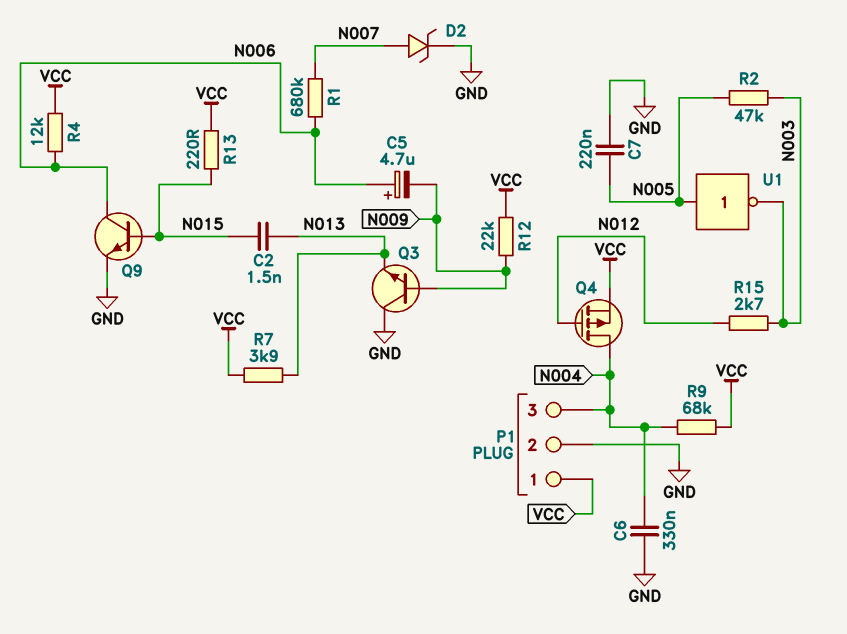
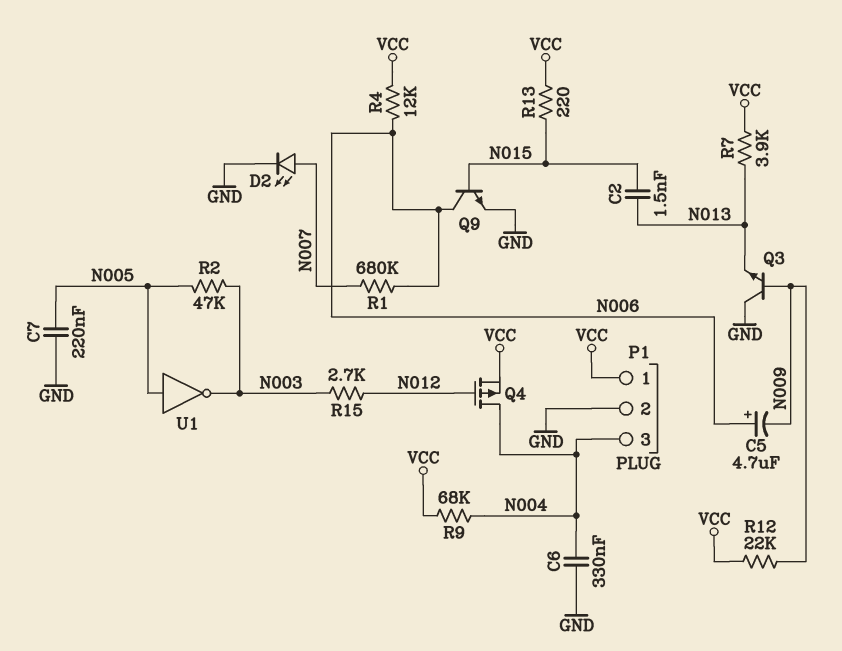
D2: zener (A N007, K GND) -> LED (A N007, K GND)

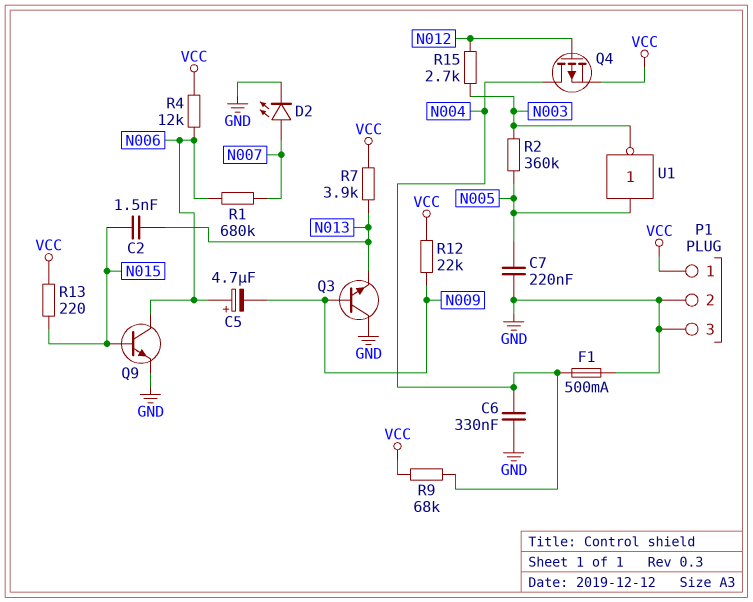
F1: none -> 500mA (GND, N004)
P1 pin 3: N004 -> GND
R2: 47k (N003, N005) -> 360k (N003, N005)

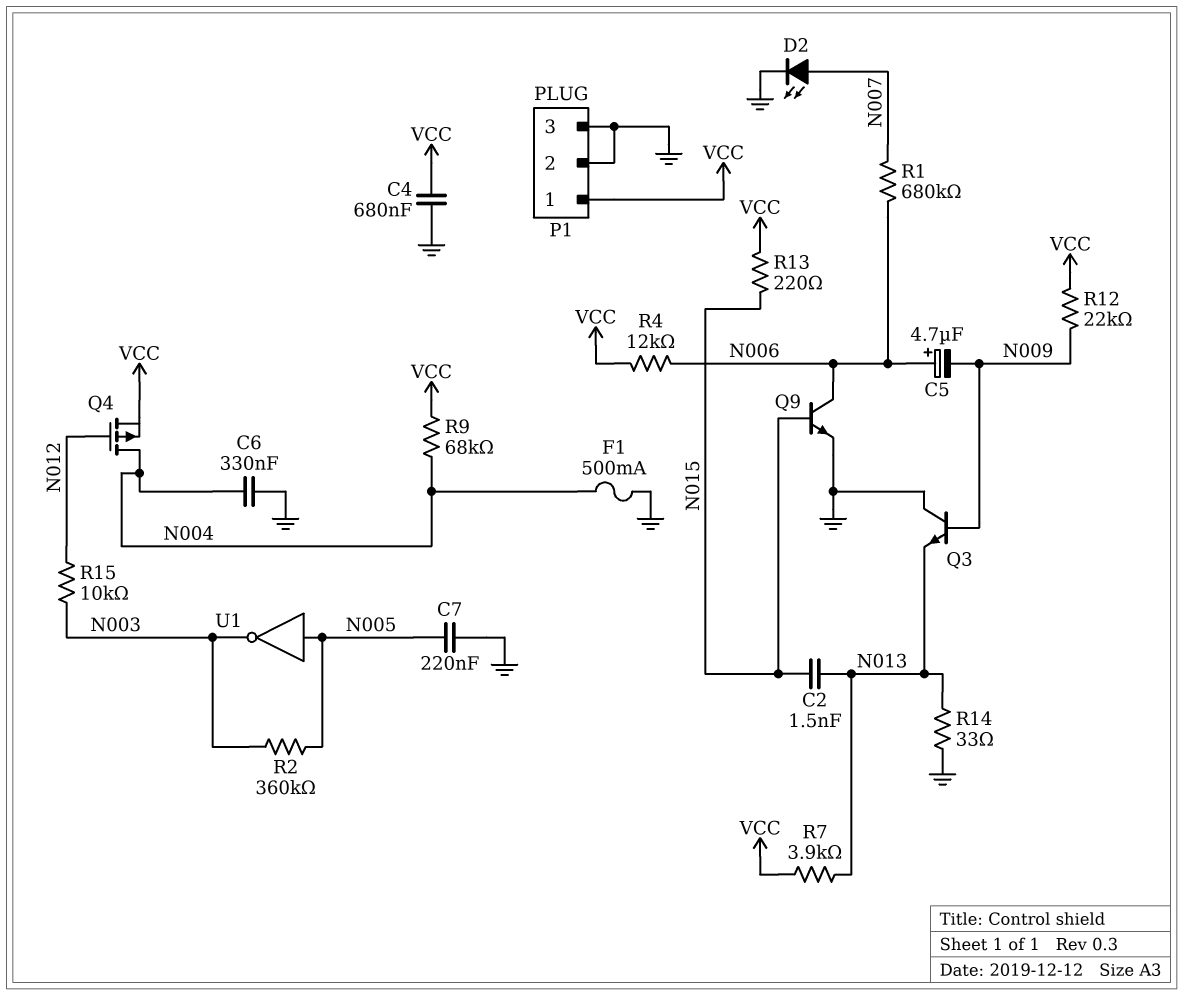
C4: none -> 680nF (GND, VCC)
R14: none -> 33 (GND, N013)
R15: 2.7k (N003, N012) -> 10k (N003, N012)

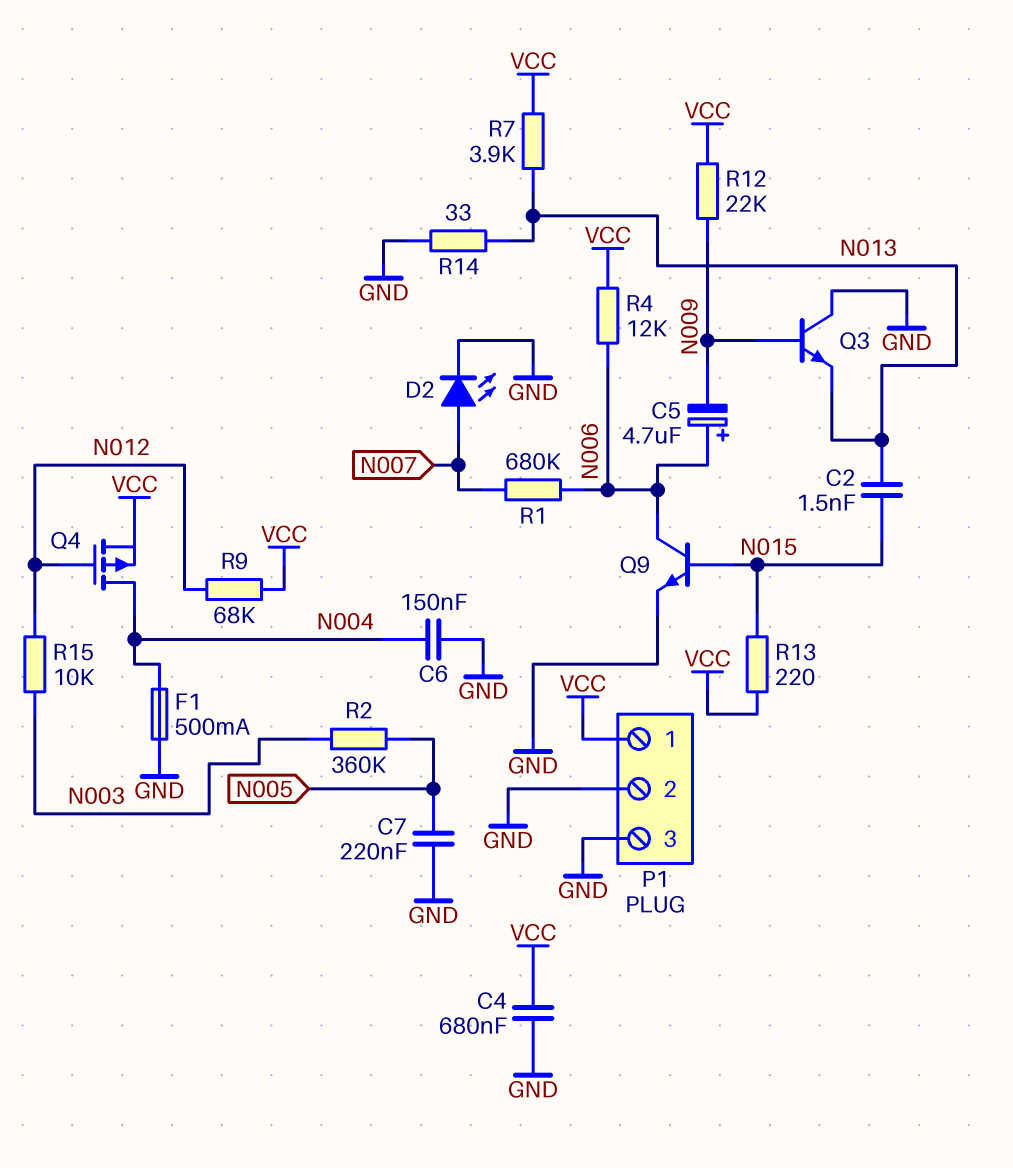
C6: 330nF (GND, N004) -> 150nF (GND, N004)
R9: 68k (N004, VCC) -> 68k (N012, VCC)
U1: NOT (in N005, out N003) -> none

